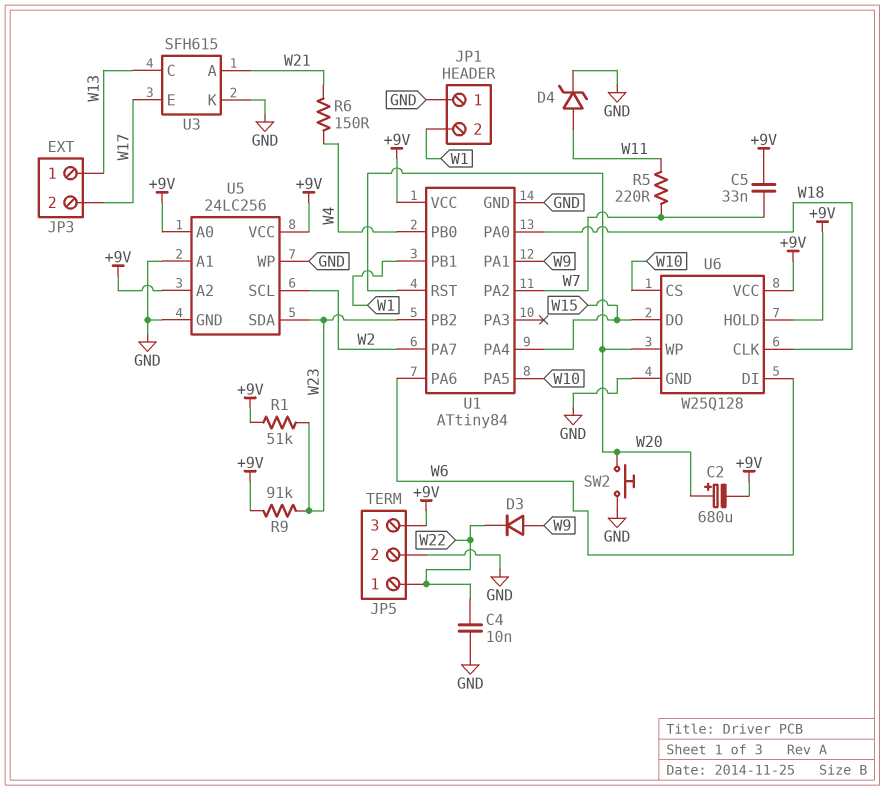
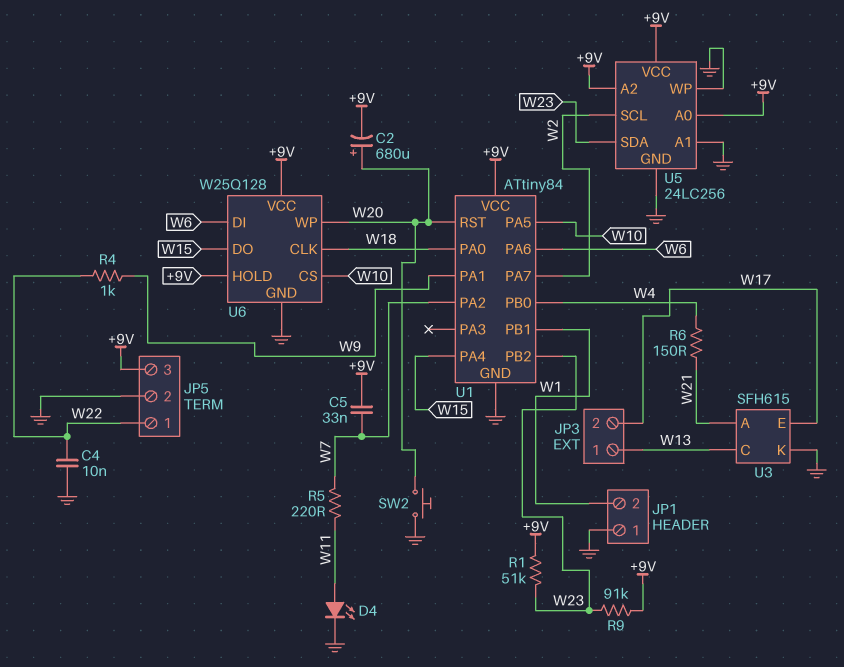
D3: diode (A W9, K W22) -> none
D4: zener (A W11, K GND) -> LED (A W11, K GND)
R4: none -> 1k (W9, W22)

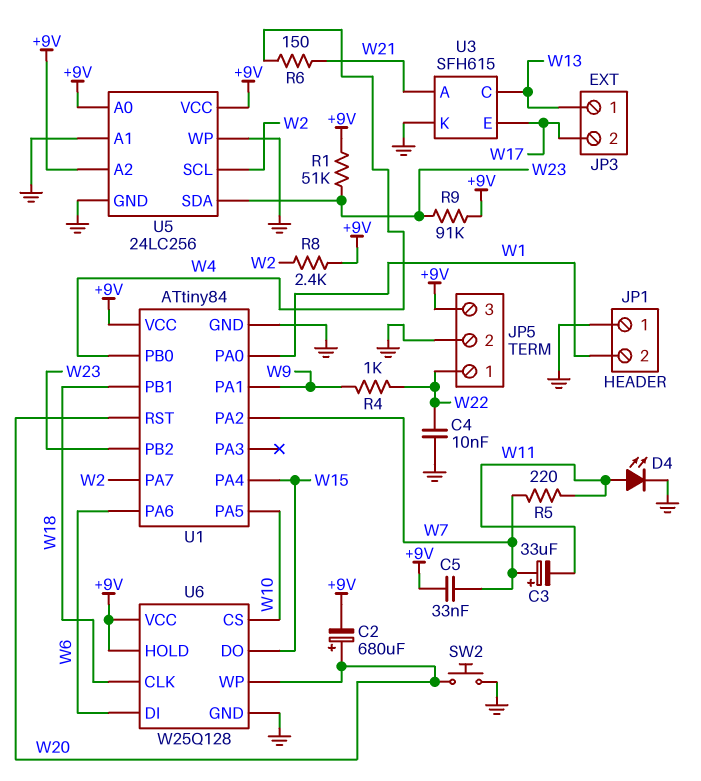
C3: none -> 33uF (plus W7, minus W11)
R8: none -> 2.4k (+9V, W2)
U1 pin PA0: W18 -> W1
U1 pin PB1: W1 -> W18

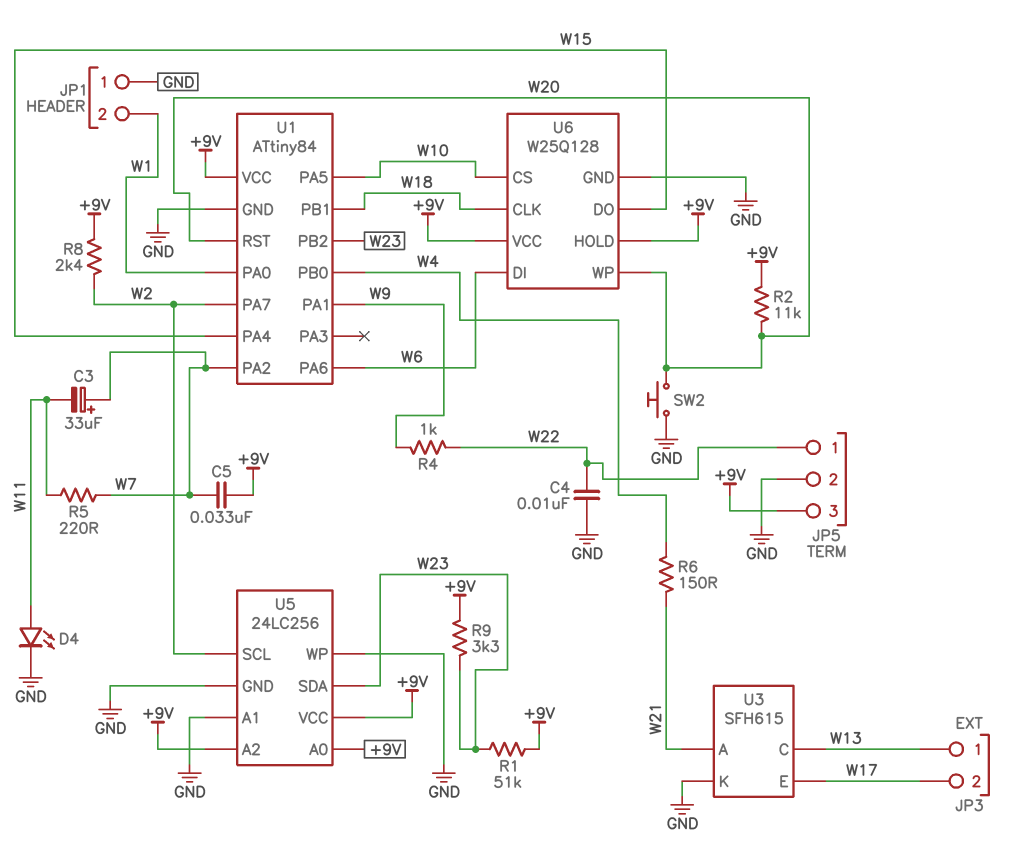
C2: 680uF (plus W20, minus +9V) -> none
R2: none -> 11k (+9V, W20)
R9: 91k (+9V, W23) -> 3.3k (+9V, W23)

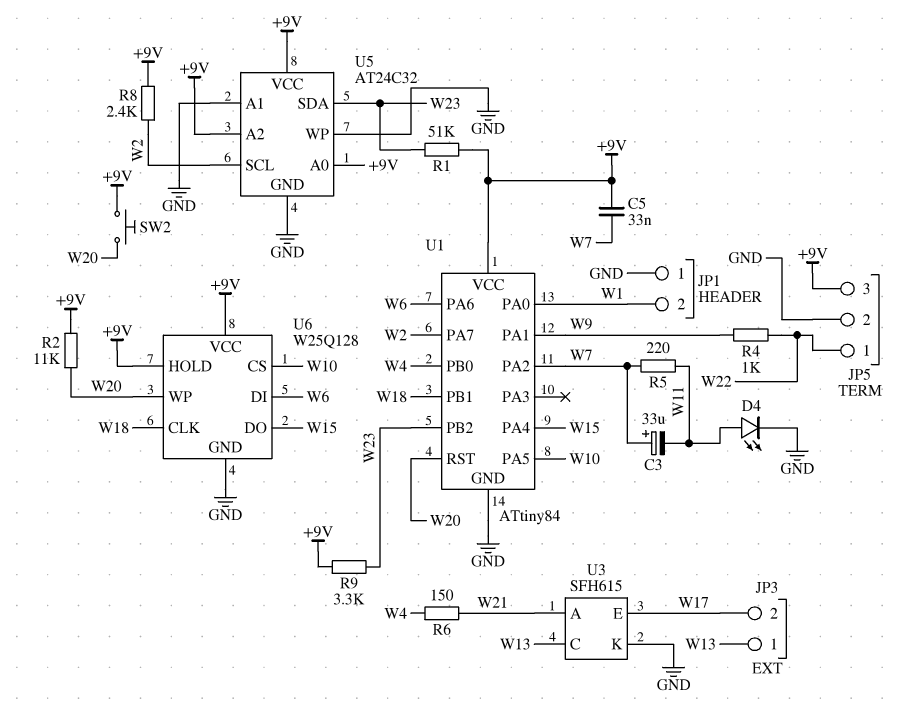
C4: 10nF (GND, W22) -> none
SW2: button (GND, W20) -> button (+9V, W20)
U5: 24LC256 -> AT24C32

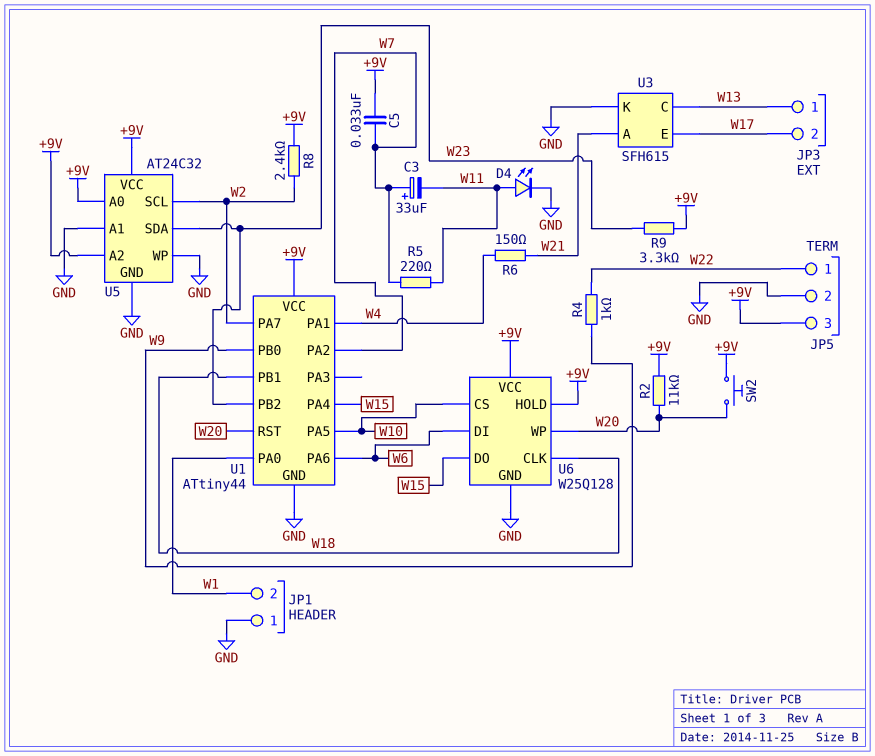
R1: 51k (+9V, W23) -> none
U1: ATtiny84 -> ATtiny44
U1 pin PA1: W9 -> W4
U1 pin PB0: W4 -> W9

